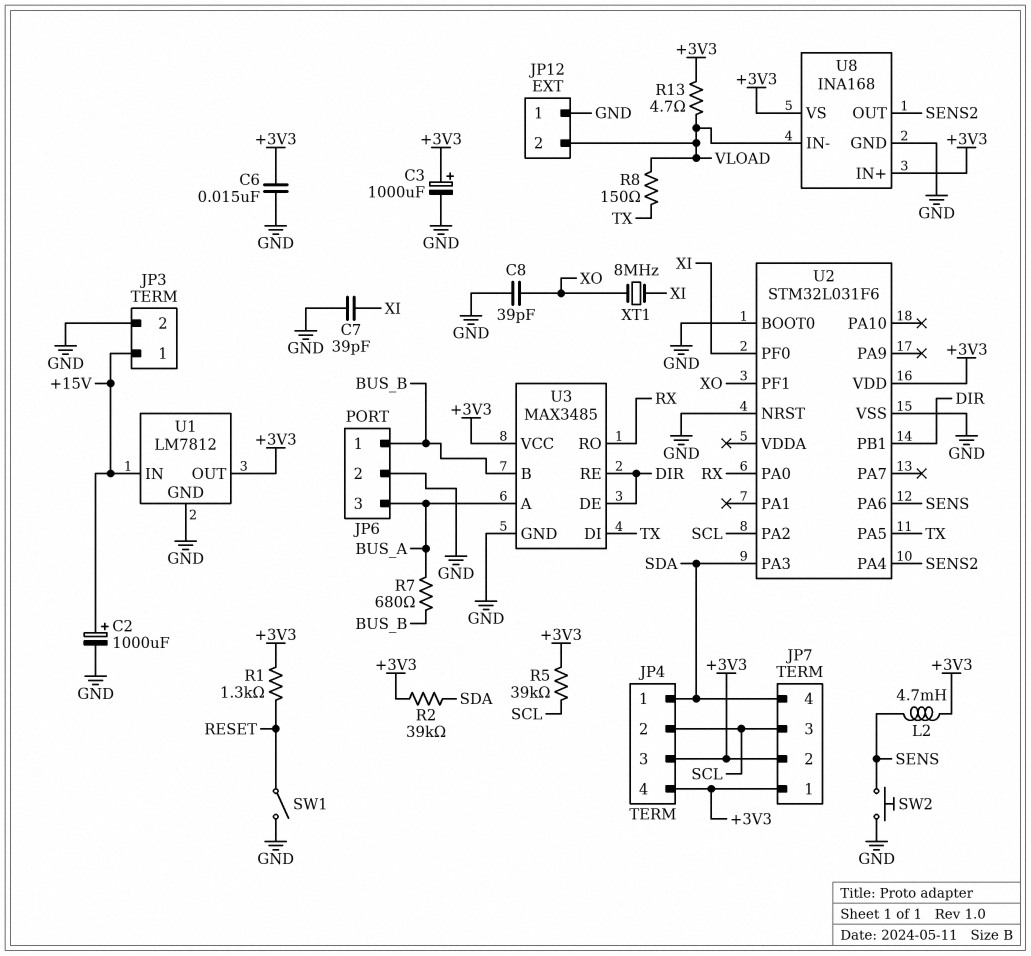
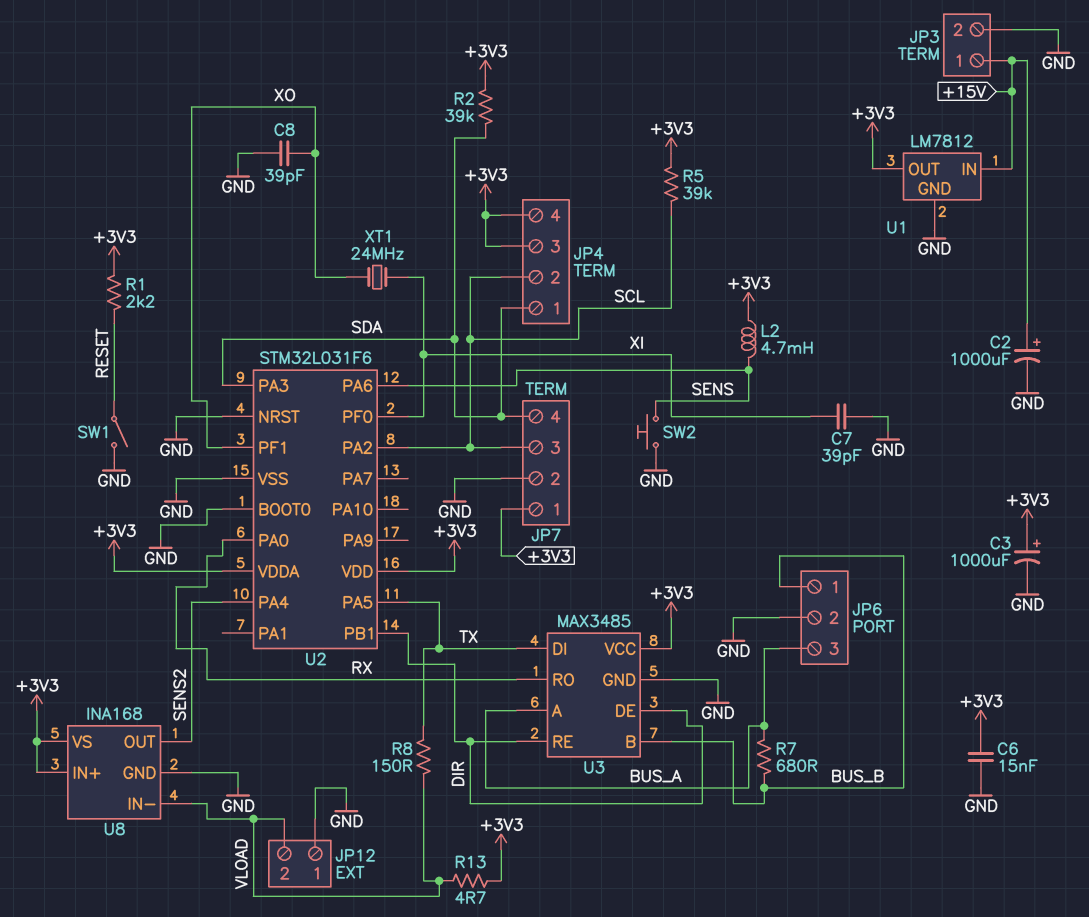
JP7 pin 2: +3V3 -> GND
R1: 1.3k (+3V3, RESET) -> 2.2k (+3V3, RESET)
U2 pin VDDA: none -> +3V3
XT1: 8MHz (XI, XO) -> 24MHz (XI, XO)

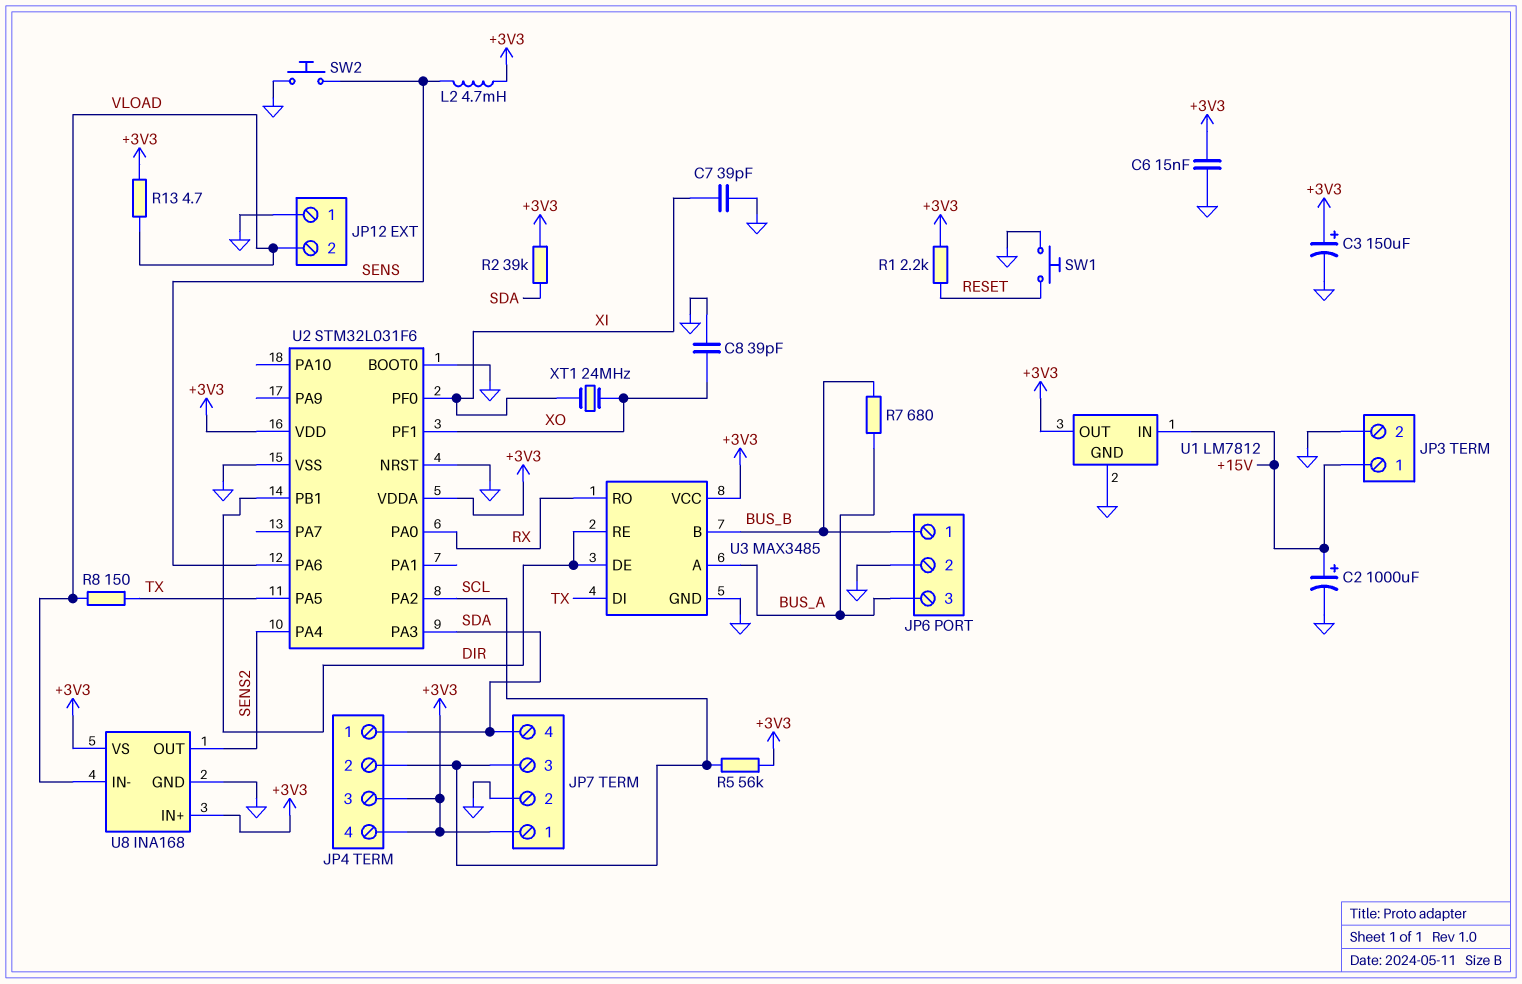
C3: 1000uF (plus +3V3, minus GND) -> 150uF (plus +3V3, minus GND)
R5: 39k (+3V3, SCL) -> 56k (+3V3, SCL)
SW1: switch (GND, RESET) -> button (GND, RESET)

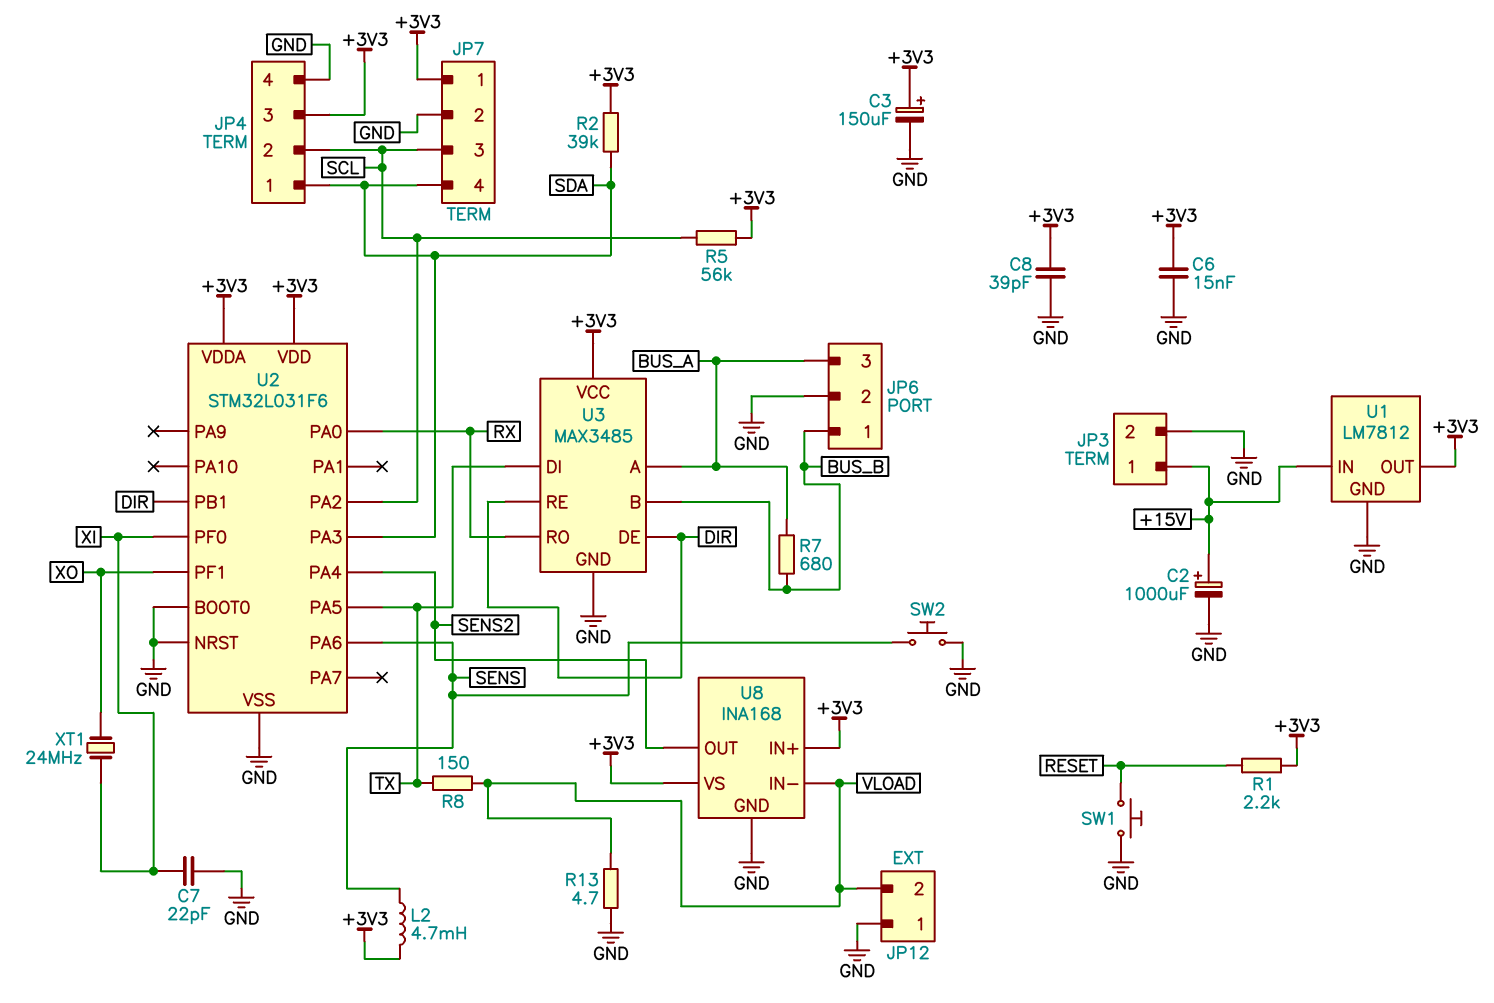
C7: 39pF (GND, XI) -> 22pF (GND, XI)
C8: 39pF (GND, XO) -> 39pF (+3V3, GND)
JP4 pin 4: +3V3 -> GND
R13: 4.7 (+3V3, VLOAD) -> 4.7 (GND, VLOAD)

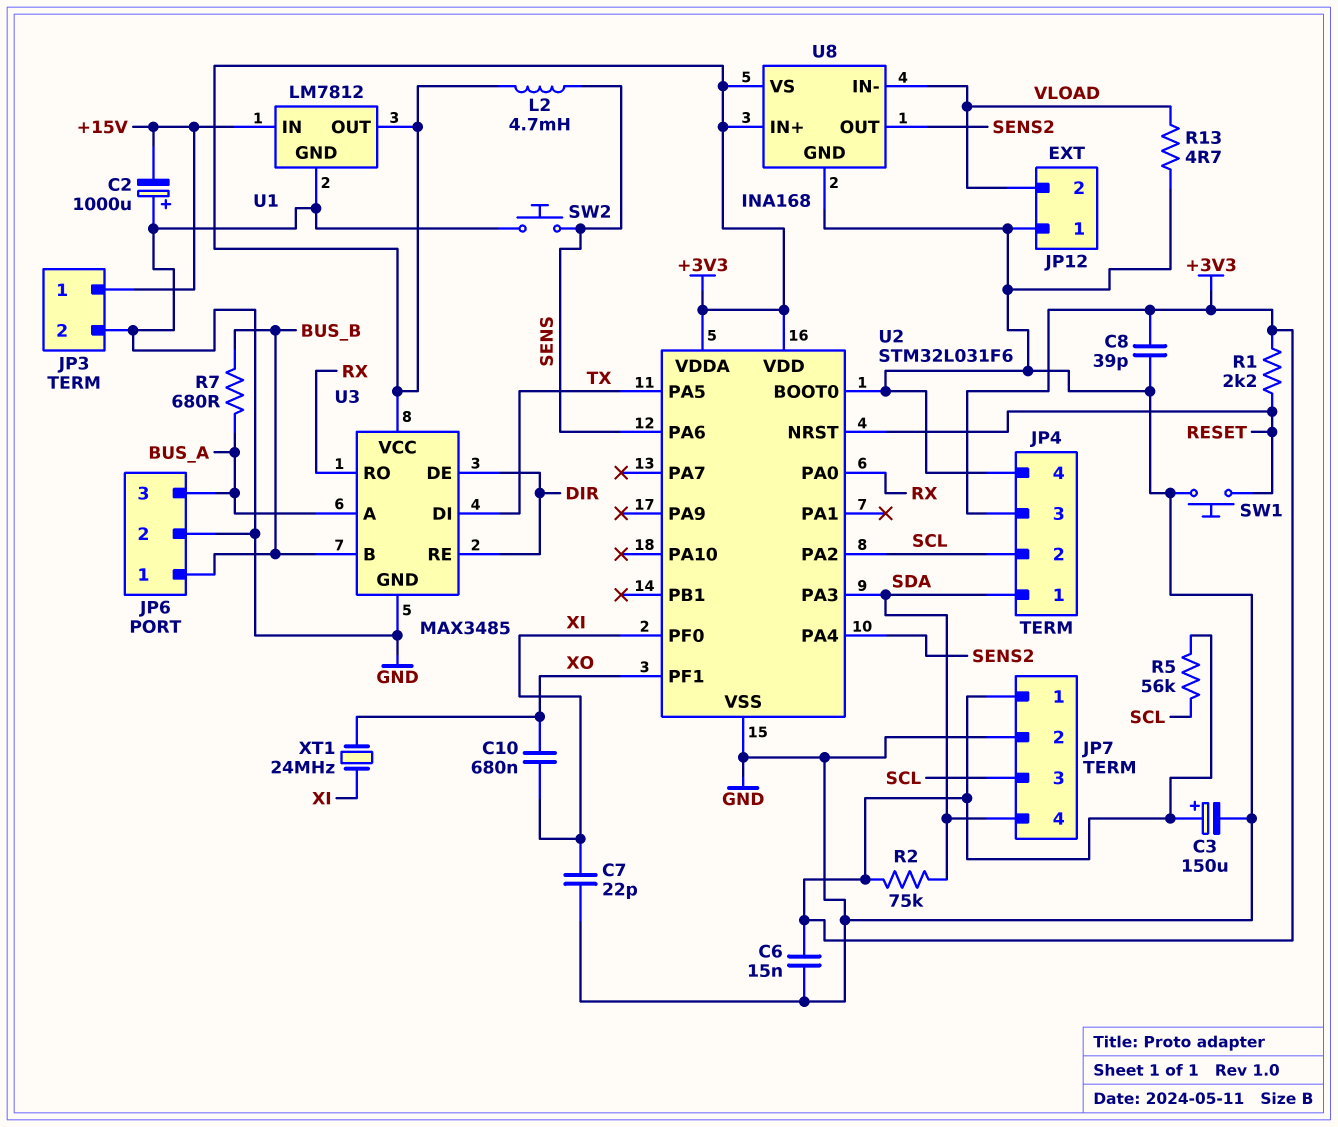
C2: 1000uF (plus +15V, minus GND) -> 1000uF (plus GND, minus +15V)
C10: none -> 680nF (XI, XO)
R2: 39k (+3V3, SDA) -> 75k (+3V3, SDA)
R8: 150 (TX, VLOAD) -> none
U2 pin NRST: GND -> RESET
U2 pin PB1: DIR -> none

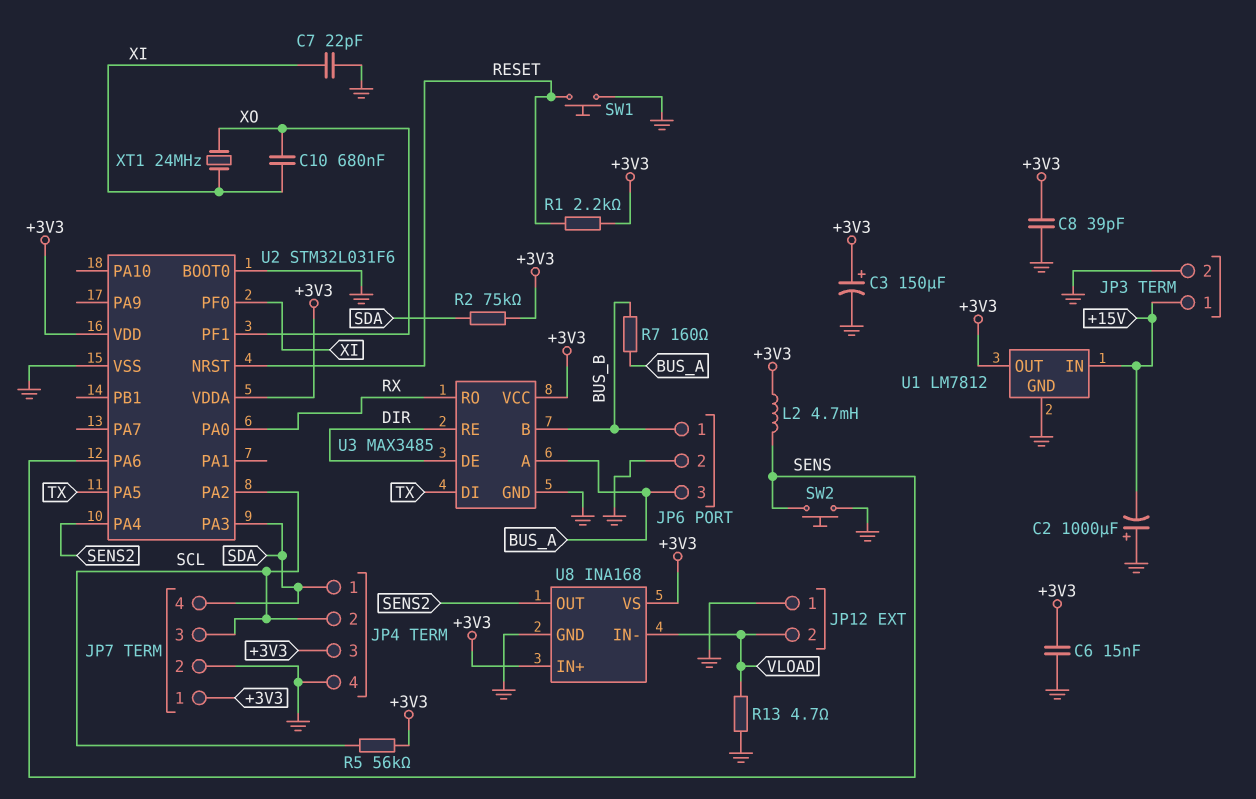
R7: 680 (BUS_A, BUS_B) -> 160 (BUS_A, BUS_B)

